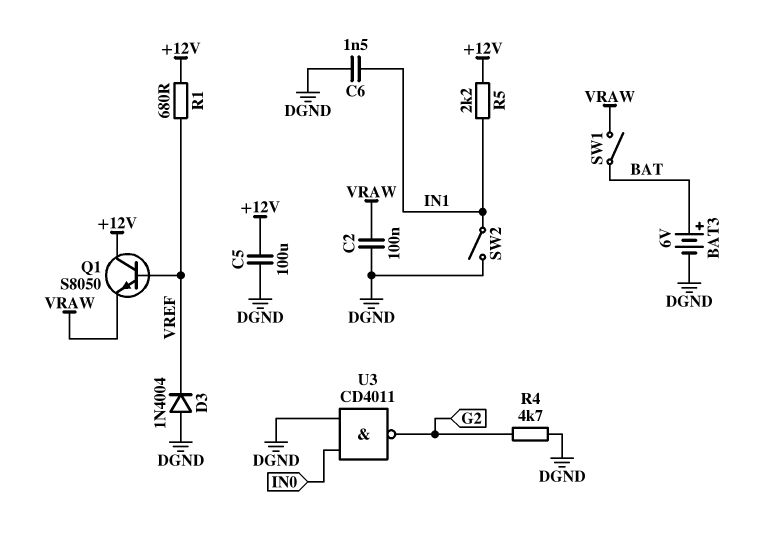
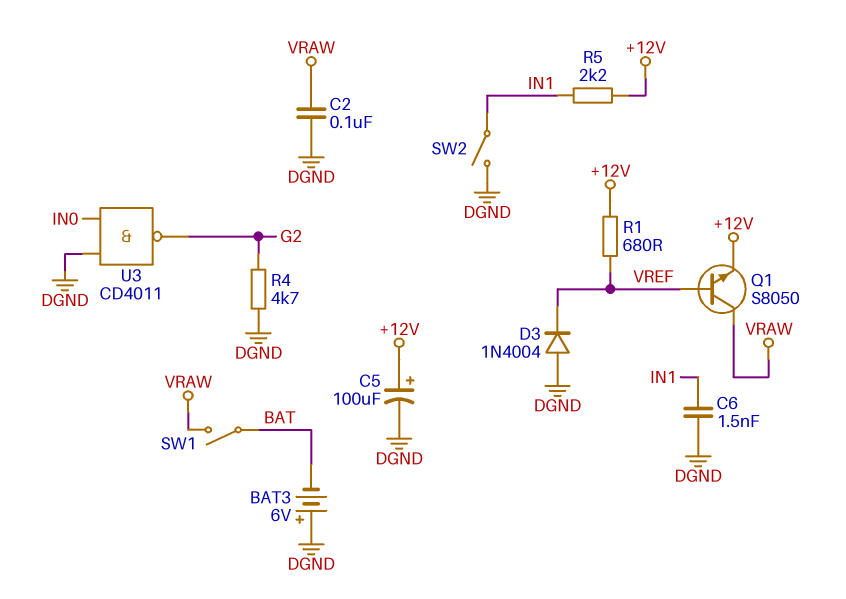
BAT3: 6V (plus BAT, minus DGND) -> 6V (plus DGND, minus BAT)
C5: 100uF (+12V, DGND) -> 100uF (plus +12V, minus DGND)
Q1: NPN S8050 (B VREF, C +12V, E VRAW) -> NPN S8050 (B VREF, C VRAW, E +12V)

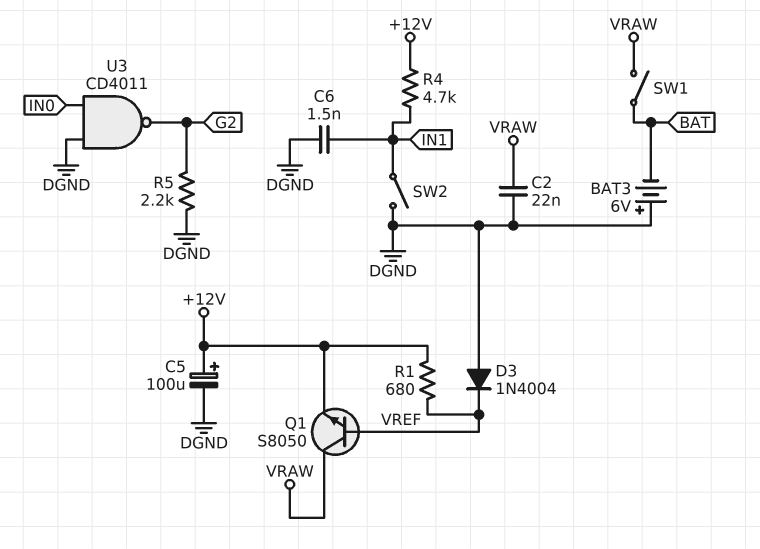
C2: 100nF (DGND, VRAW) -> 22nF (DGND, VRAW)
R4: 4.7k (DGND, G2) -> 4.7k (+12V, IN1)
R5: 2.2k (+12V, IN1) -> 2.2k (DGND, G2)

